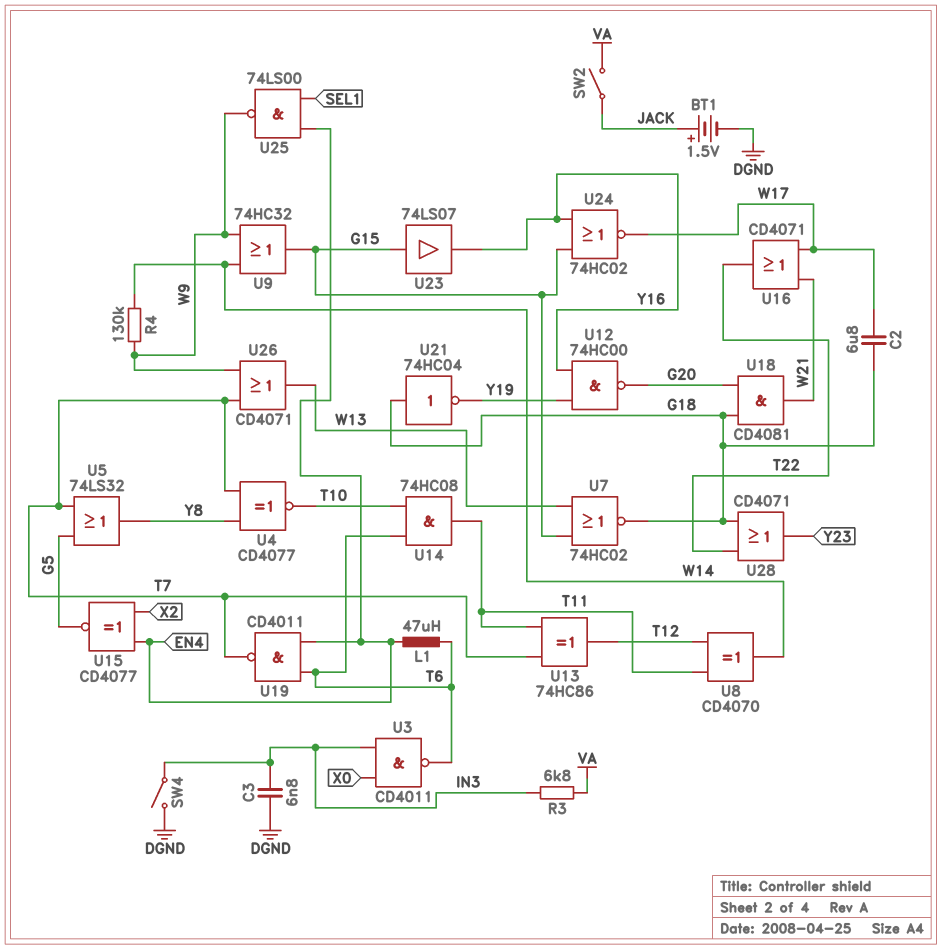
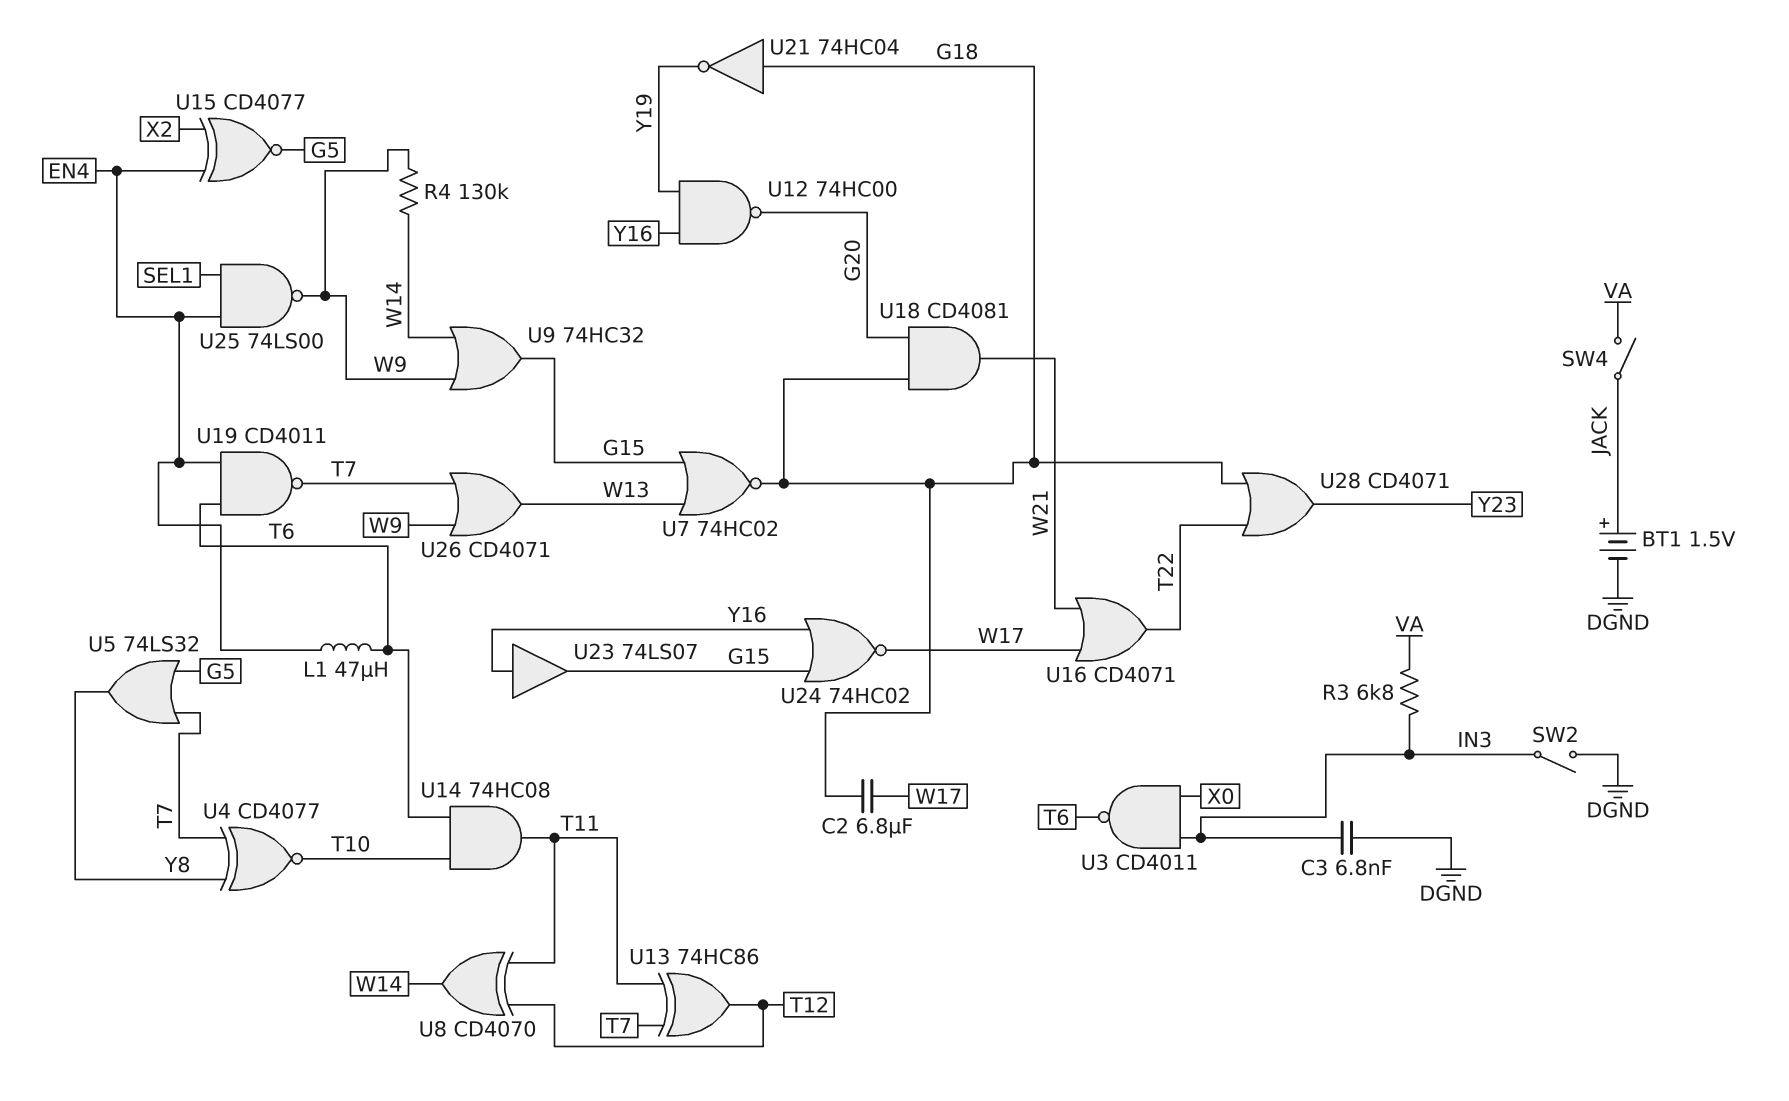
SW2: switch (JACK, VA) -> switch (DGND, IN3)
SW4: switch (DGND, IN3) -> switch (JACK, VA)
U23: buffer 74LS07 (in G15, out Y16) -> buffer 74LS07 (in Y16, out G15)

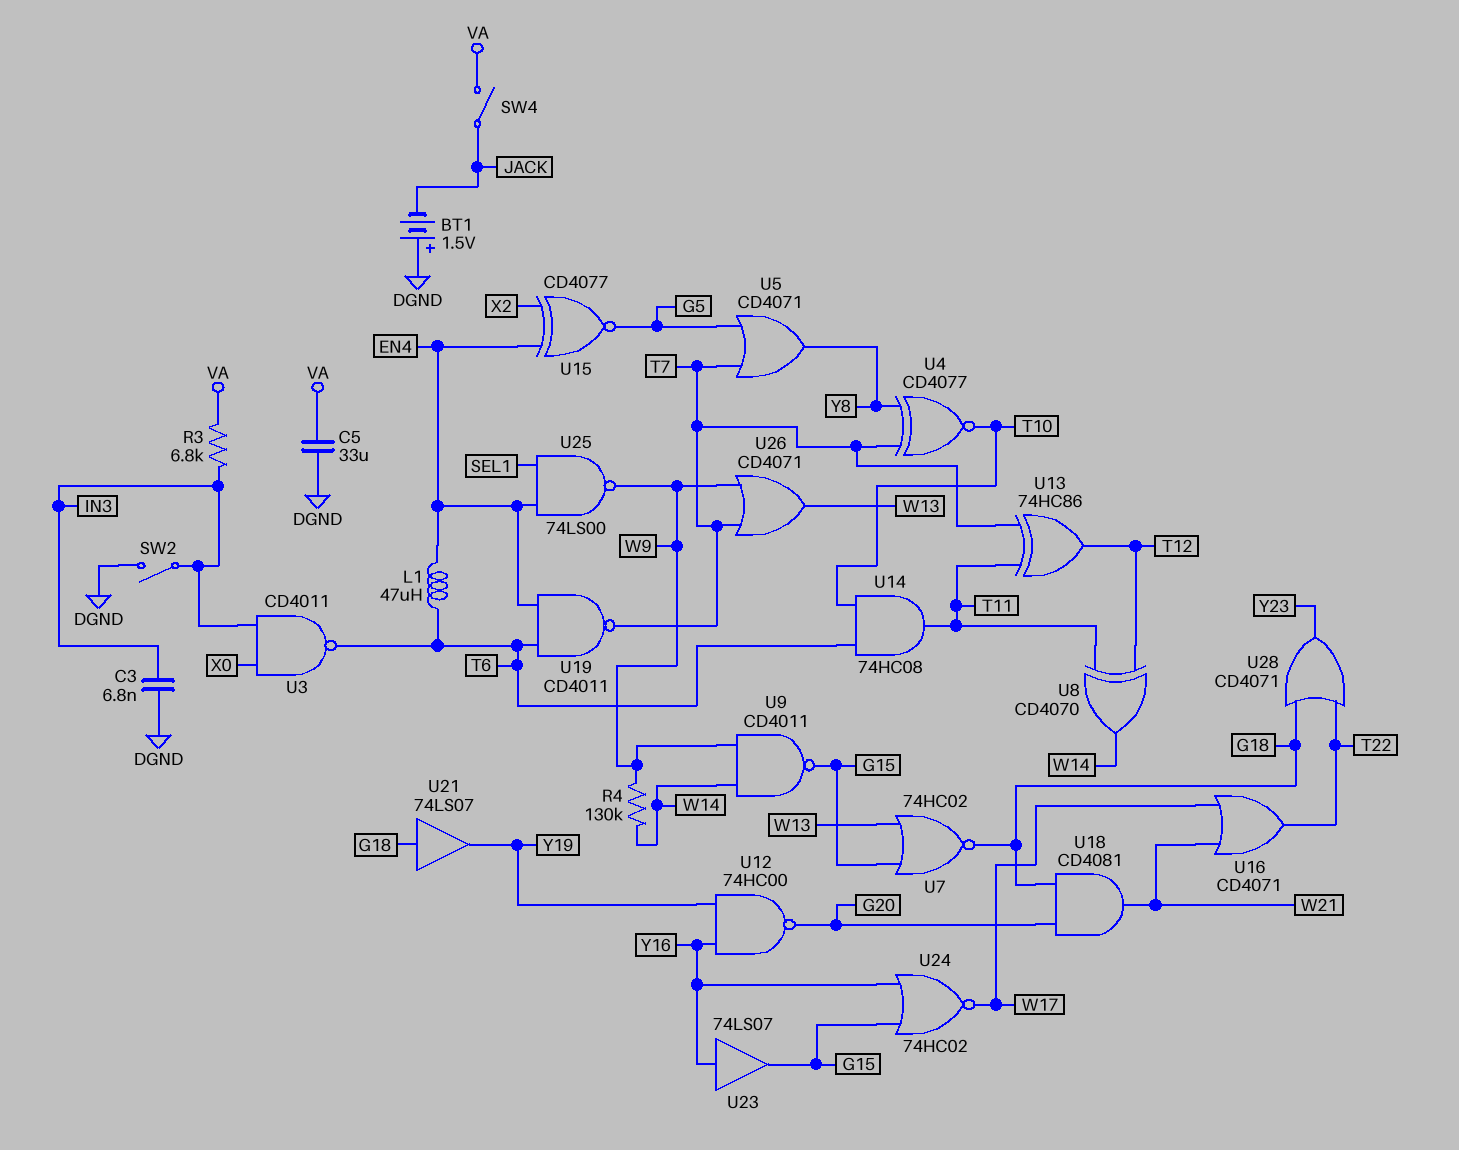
BT1: 1.5V (plus JACK, minus DGND) -> 1.5V (plus DGND, minus JACK)
C2: 6.8uF (G18, W17) -> none
C5: none -> 33uF (DGND, VA)
U5: OR 74LS32 (in G5, in T7, out Y8) -> OR CD4071 (in G5, in T7, out Y8)
U9: OR 74HC32 (in W9, in W14, out G15) -> NAND CD4011 (in W9, in W14, out G15)
U21: NOT 74HC04 (in G18, out Y19) -> buffer 74LS07 (in G18, out Y19)

